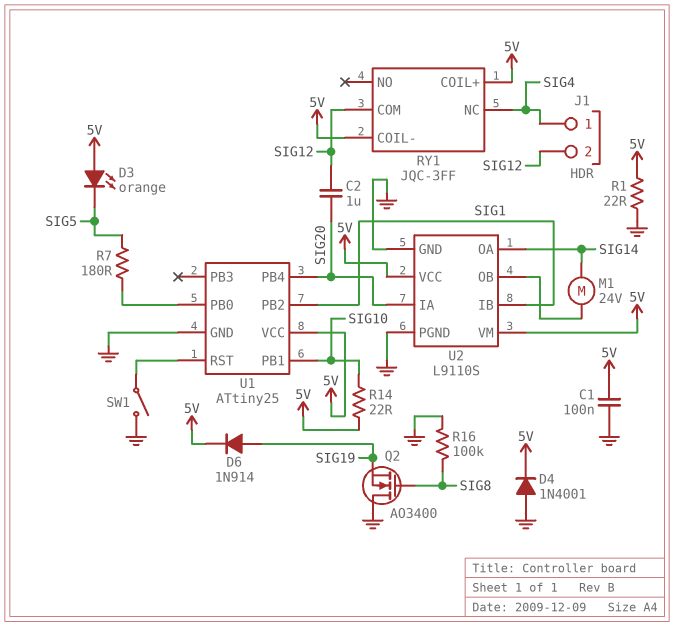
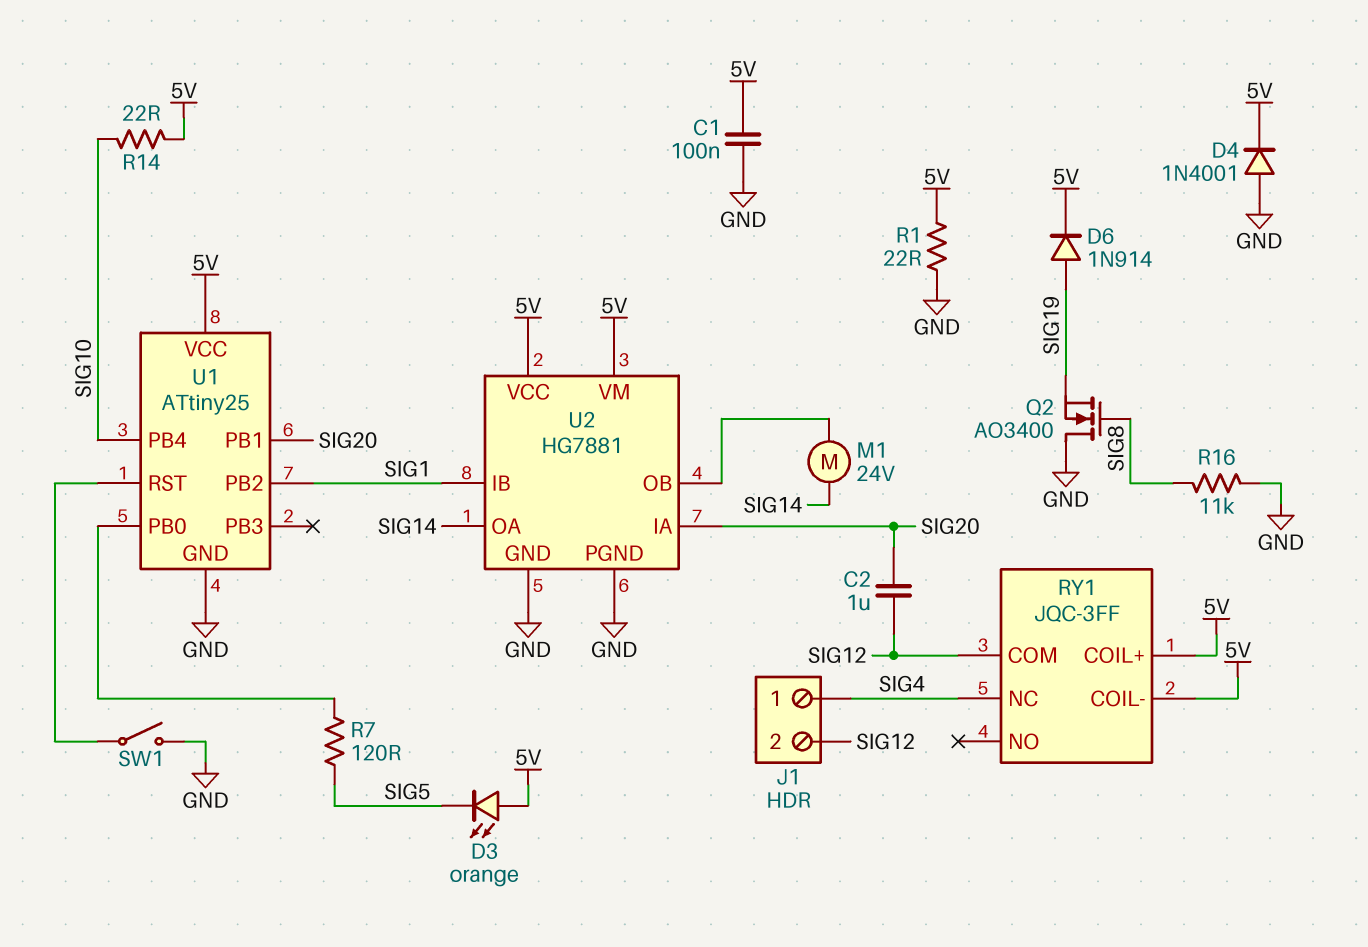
R7: 180 (SIG5, U1/PB0) -> 120 (SIG5, U1/PB0)
R16: 100k (GND, SIG8) -> 11k (GND, SIG8)
U1 pin PB1: SIG10 -> SIG20
U1 pin PB4: SIG20 -> SIG10
U2: L9110S -> HG7881

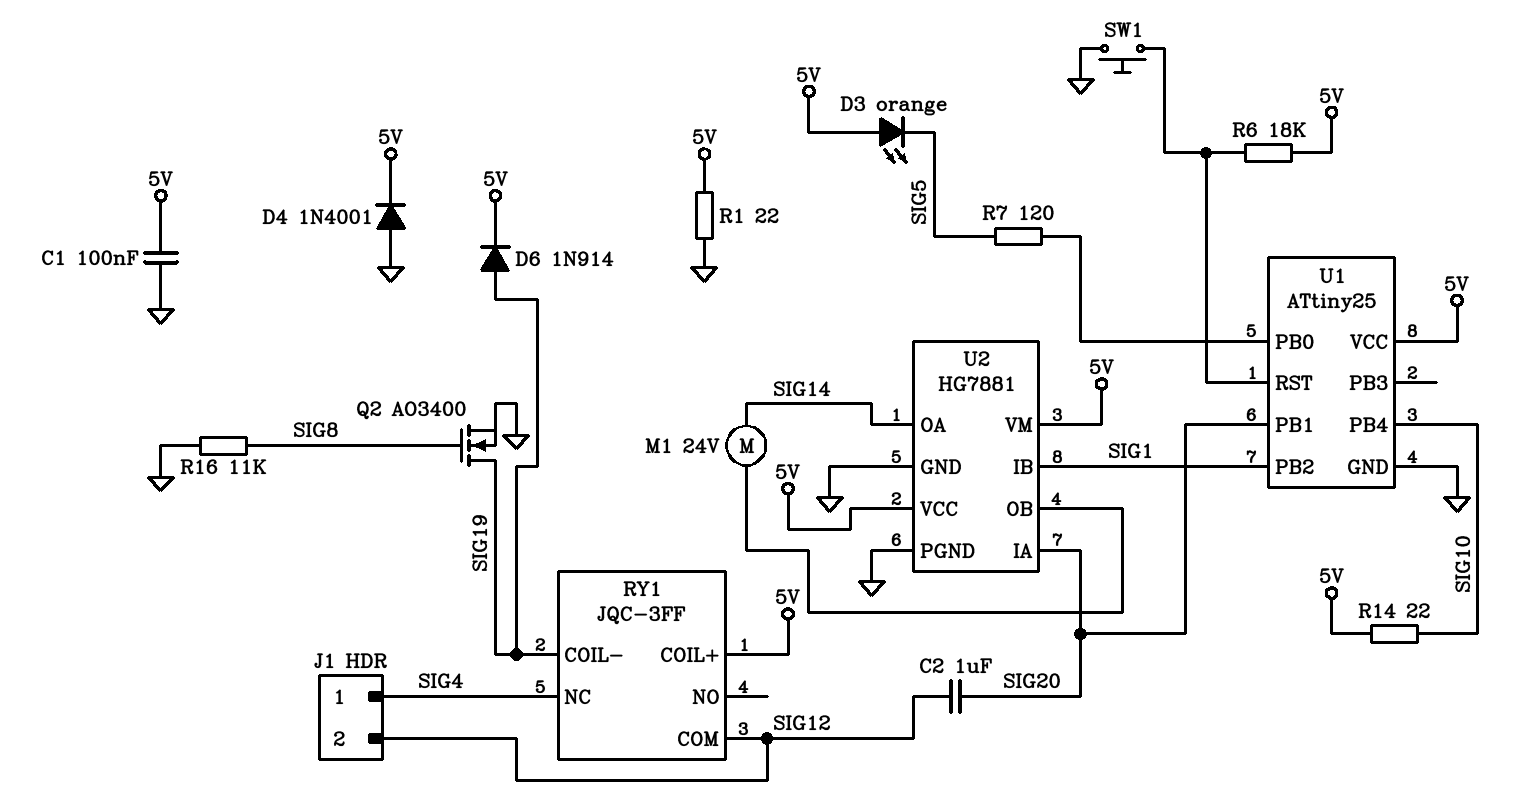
Q2: NMOS AO3400 (G SIG8, D GND, S SIG19) -> NMOS AO3400 (G SIG8, D SIG19, S GND)
R6: none -> 18k (5V, U1/RST)
RY1 pin COIL-: 5V -> SIG19
SW1: switch (GND, U1/RST) -> button (GND, U1/RST)

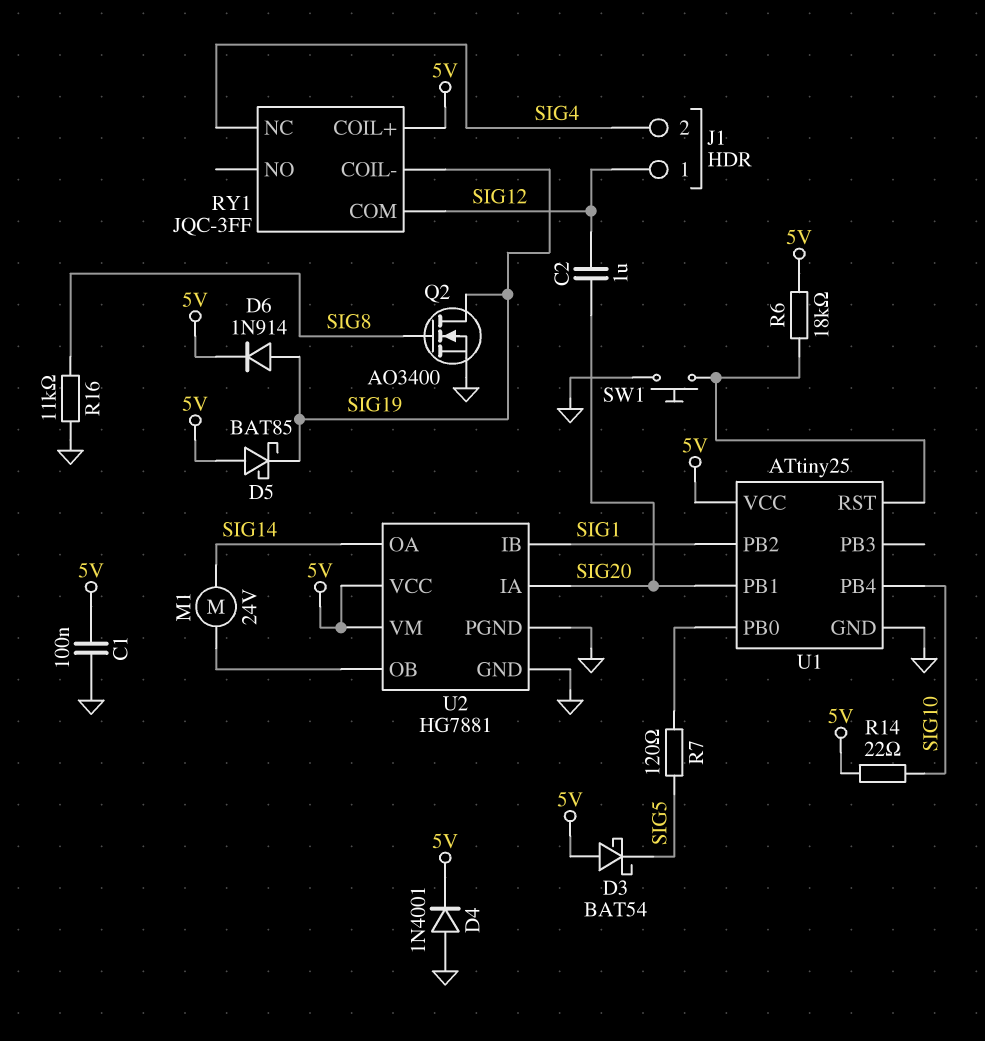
D3: LED orange (A 5V, K SIG5) -> schottky BAT54 (A 5V, K SIG5)
D5: none -> schottky BAT85 (A 5V, K SIG19)
J1 pin 1: SIG4 -> SIG12
J1 pin 2: SIG12 -> SIG4
R1: 22 (5V, GND) -> none

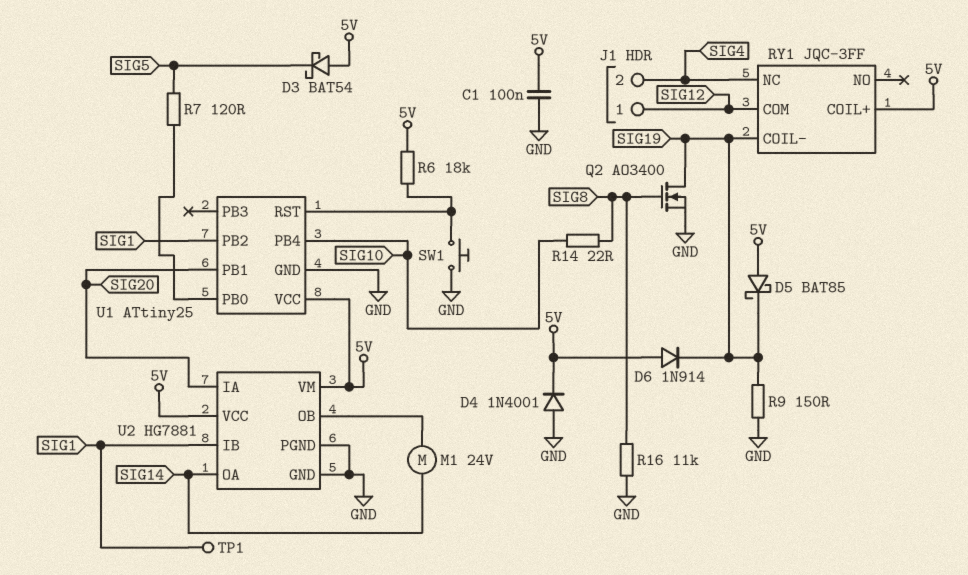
C2: 1uF (SIG12, SIG20) -> none
D6: diode 1N914 (A SIG19, K 5V) -> diode 1N914 (A 5V, K SIG19)
R9: none -> 150 (GND, SIG19)
R14: 22 (5V, SIG10) -> 22 (SIG8, SIG10)
TP1: none -> test point (SIG1)

